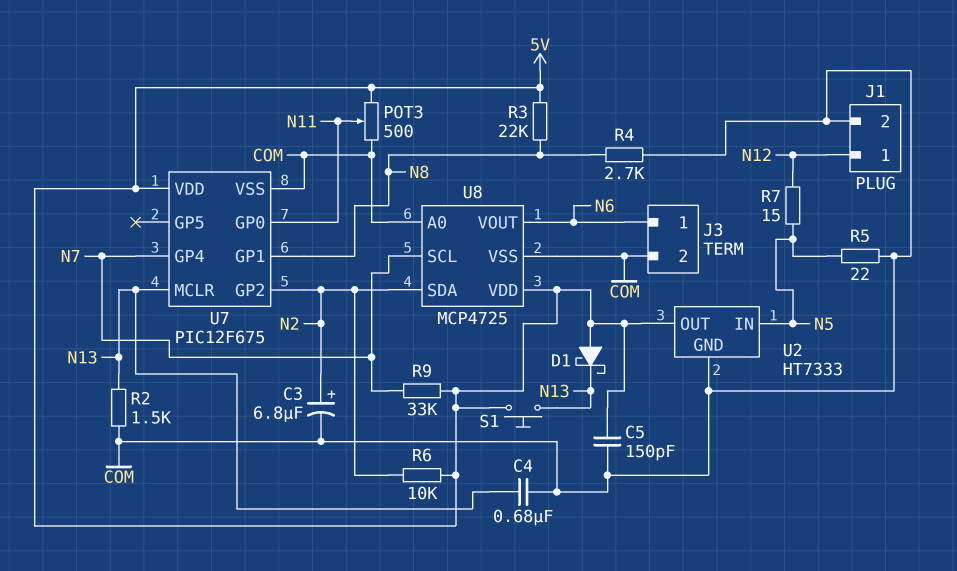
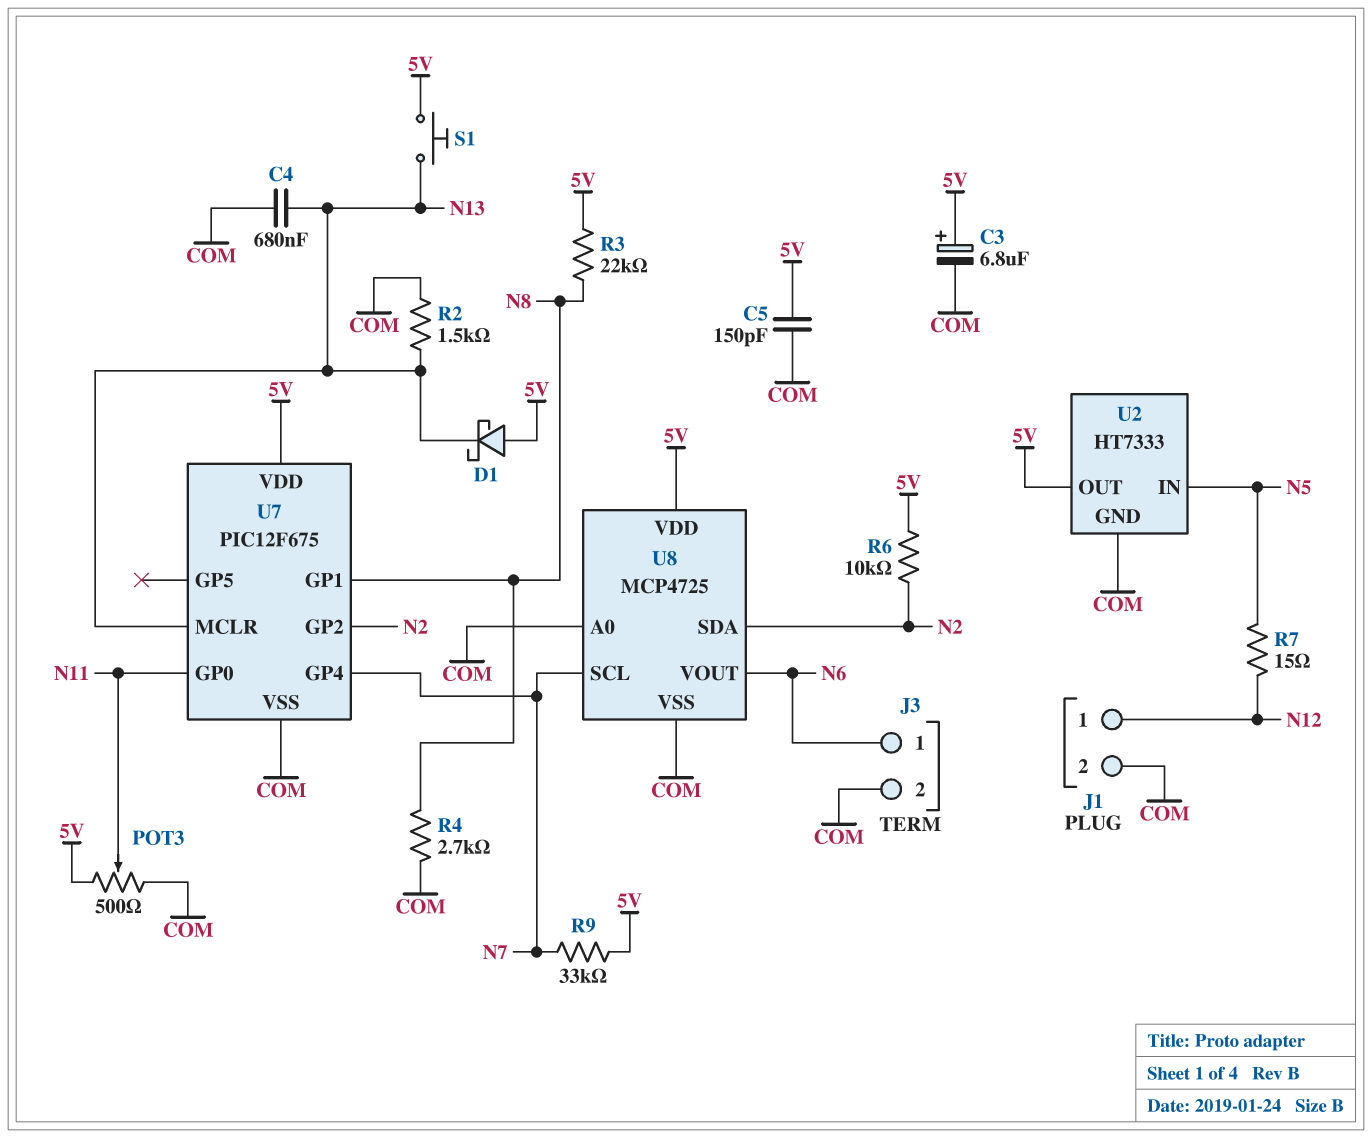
C3: 6.8uF (plus N2, minus COM) -> 6.8uF (plus 5V, minus COM)
R5: 22 (COM, N5) -> none

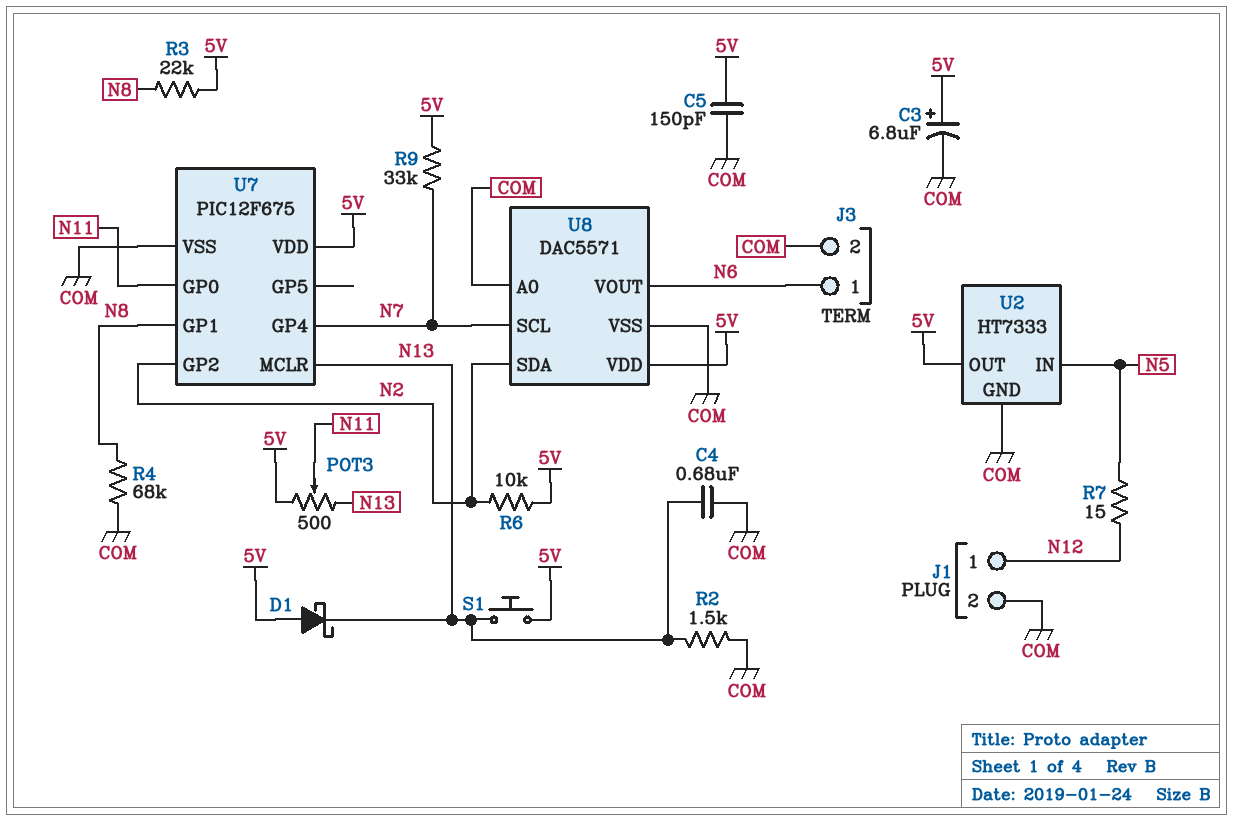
POT3: 500 (5V, COM, wiper N11) -> 500 (5V, N13, wiper N11)
R4: 2.7k (COM, N8) -> 68k (COM, N8)
U8: MCP4725 -> DAC5571

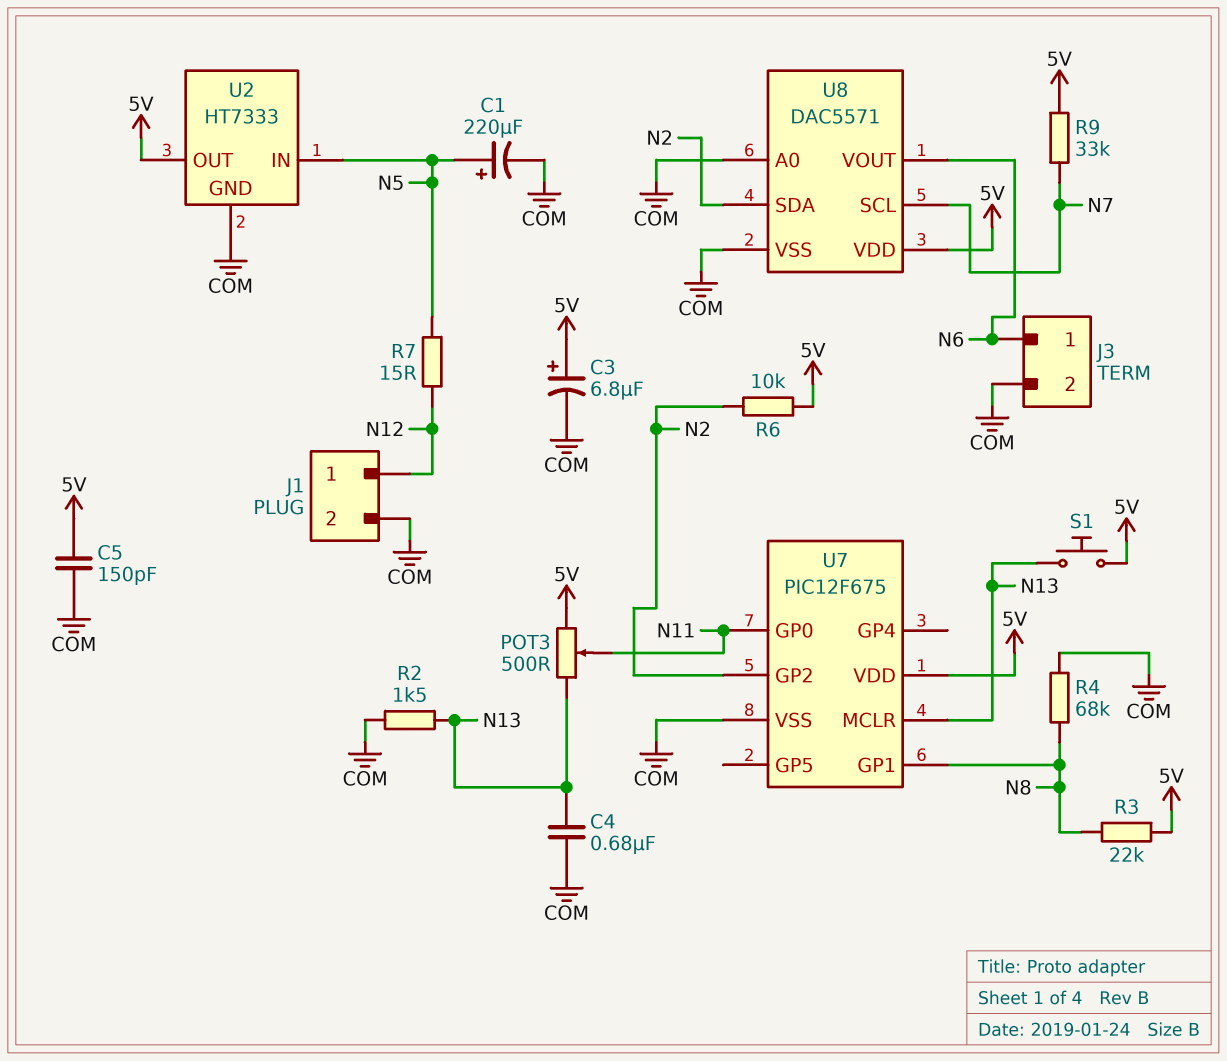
C1: none -> 220uF (plus N5, minus COM)
D1: schottky (A 5V, K N13) -> none
U7 pin GP4: N7 -> none

